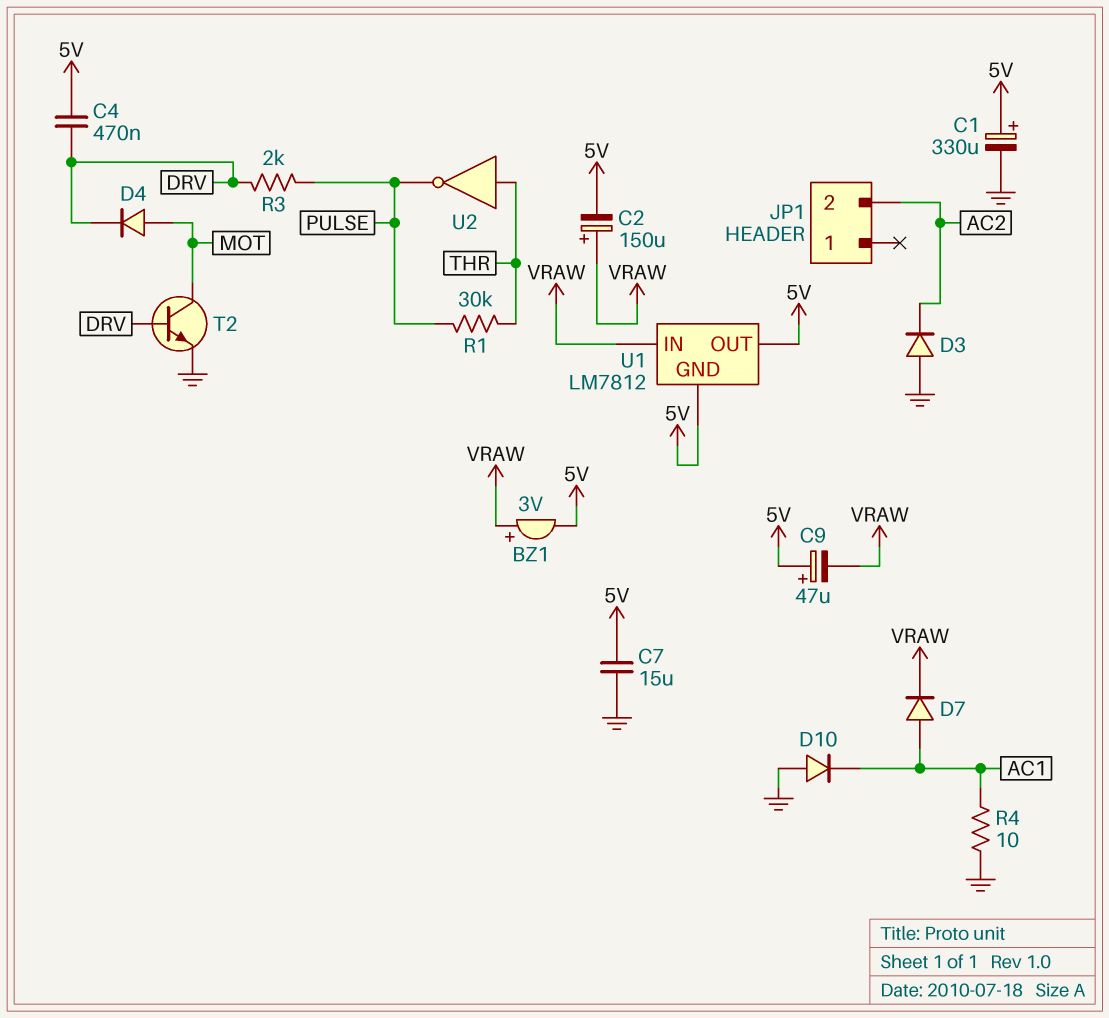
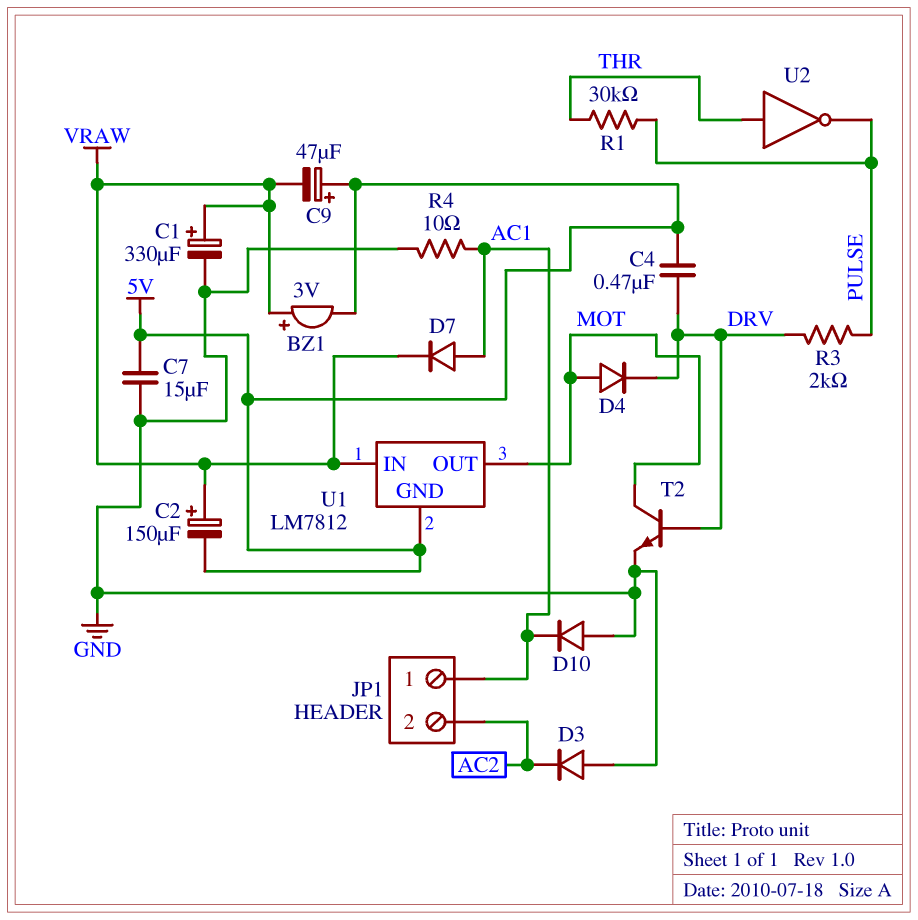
C1: 330uF (plus 5V, minus GND) -> 330uF (plus VRAW, minus GND)
JP1 pin 1: none -> AC1
U1 pin OUT: 5V -> MOT

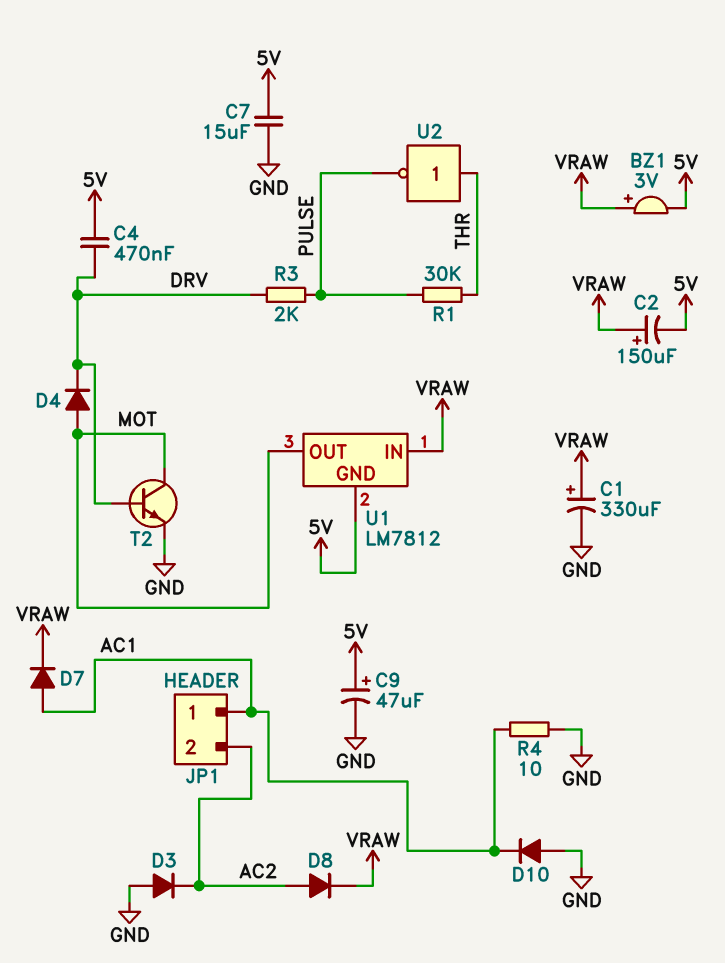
C9: 47uF (plus 5V, minus VRAW) -> 47uF (plus 5V, minus GND)
D8: none -> diode (A AC2, K VRAW)

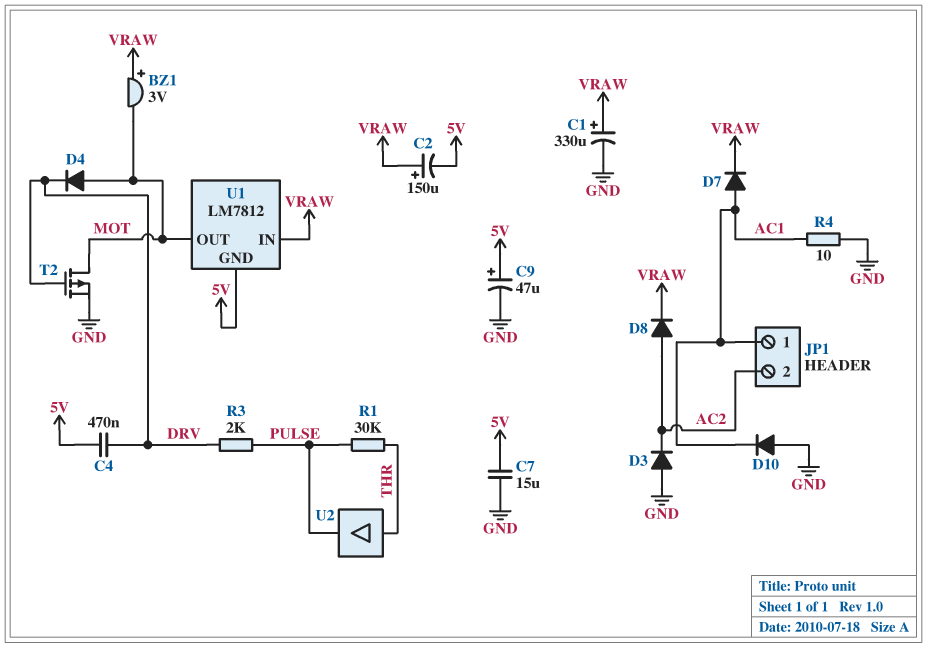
BZ1: buzzer 3V (plus VRAW, minus 5V) -> buzzer 3V (plus VRAW, minus MOT)
T2: NPN (B DRV, C MOT, E GND) -> PMOS (G DRV, D MOT, S GND)
U2: NOT (in THR, out PULSE) -> buffer (in THR, out PULSE)

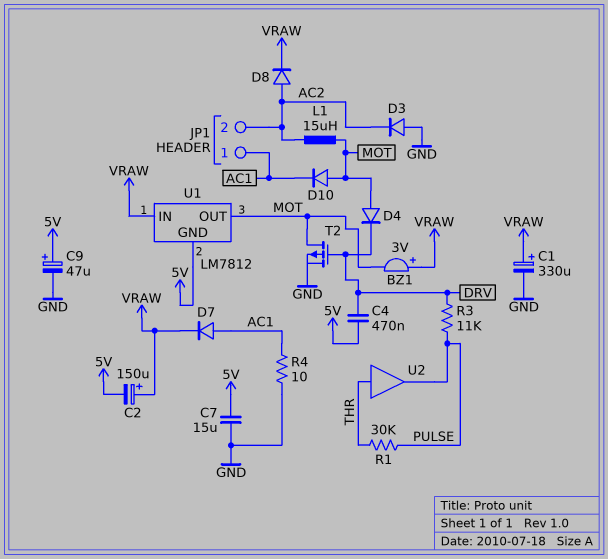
D10: diode (A GND, K AC1) -> diode (A MOT, K AC1)
L1: none -> 15uH (AC2, MOT)
R3: 2k (DRV, PULSE) -> 11k (DRV, PULSE)

